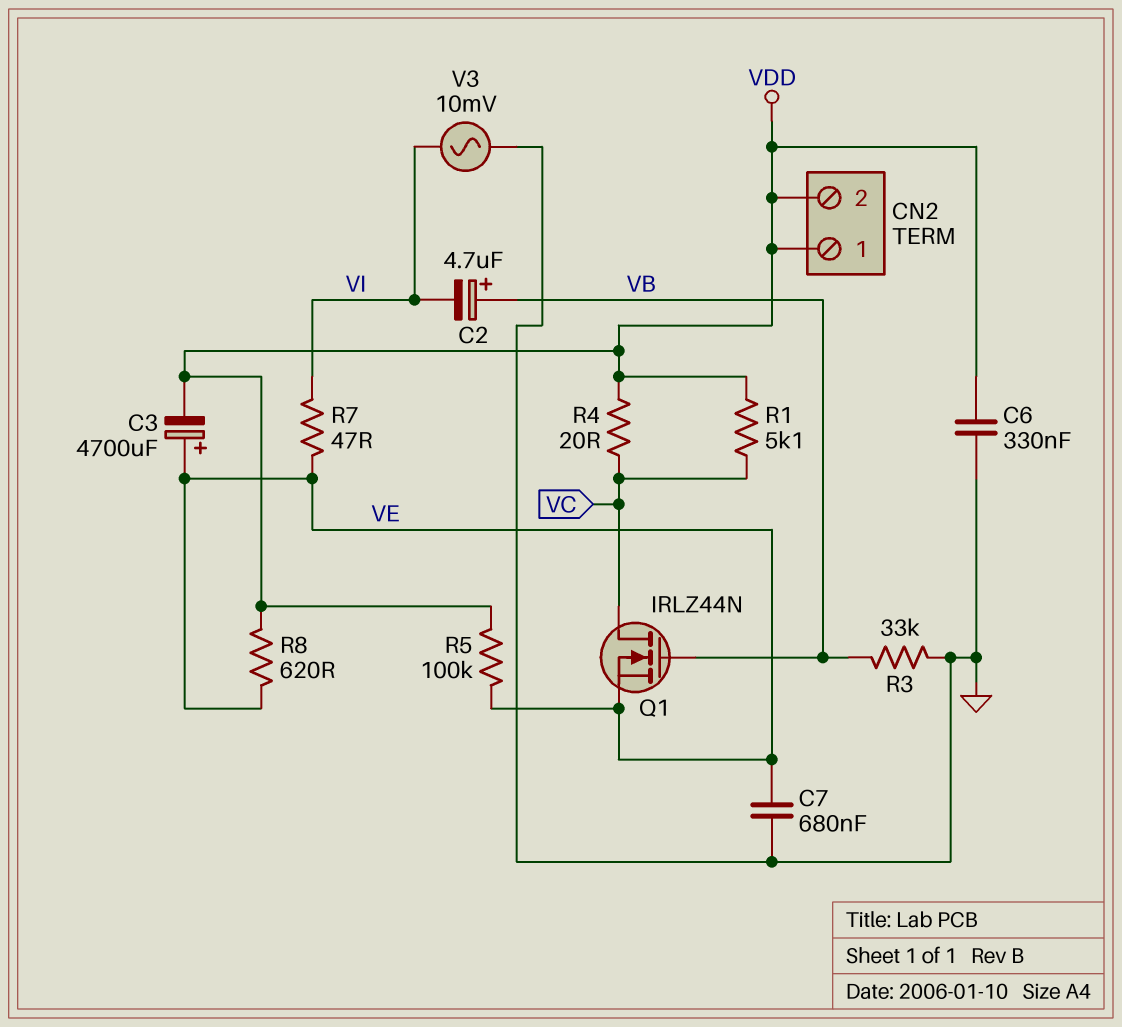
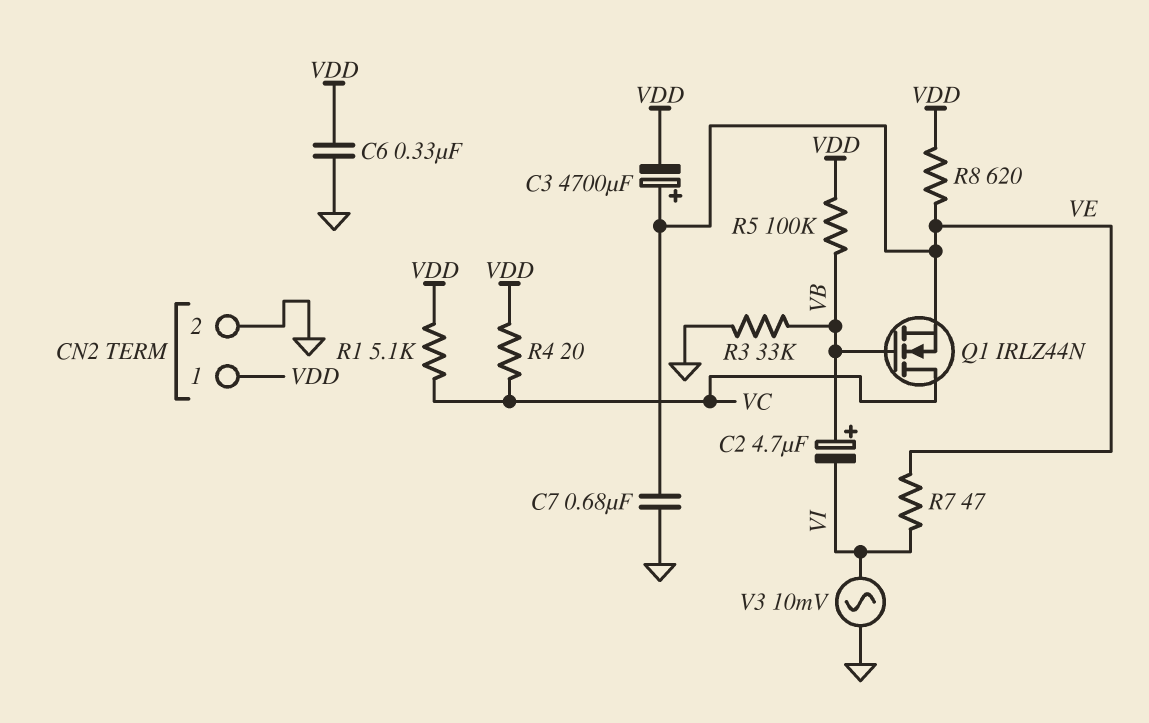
CN2 pin 2: VDD -> GND
R5: 100k (VDD, VE) -> 100k (VB, VDD)

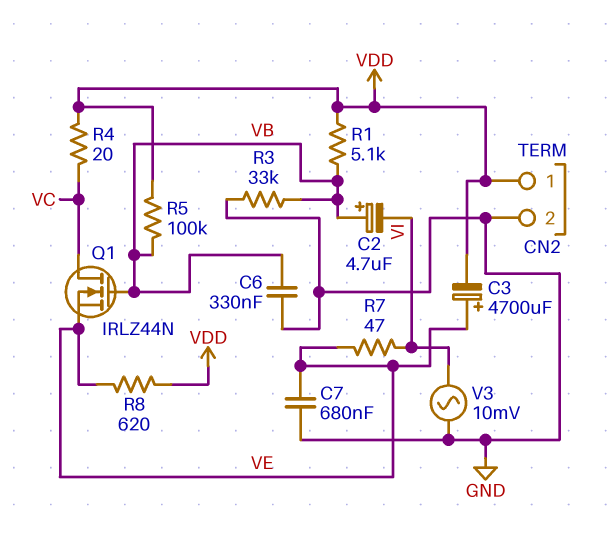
C6: 330nF (GND, VDD) -> 330nF (GND, VB)
R1: 5.1k (VC, VDD) -> 5.1k (VB, VDD)

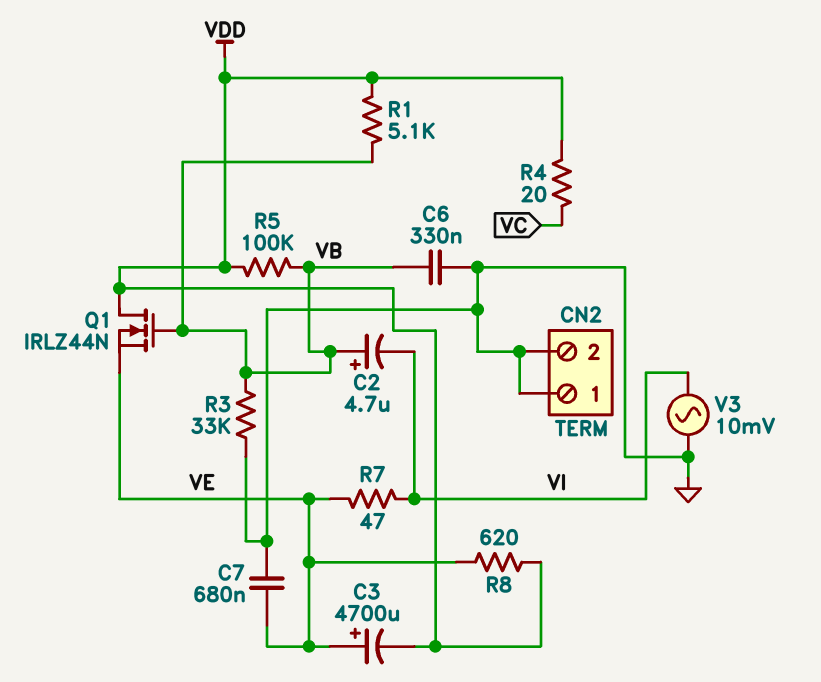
CN2 pin 1: VDD -> GND
Q1: NMOS IRLZ44N (G VB, D VC, S VE) -> NMOS IRLZ44N (G VB, D VDD, S VE)

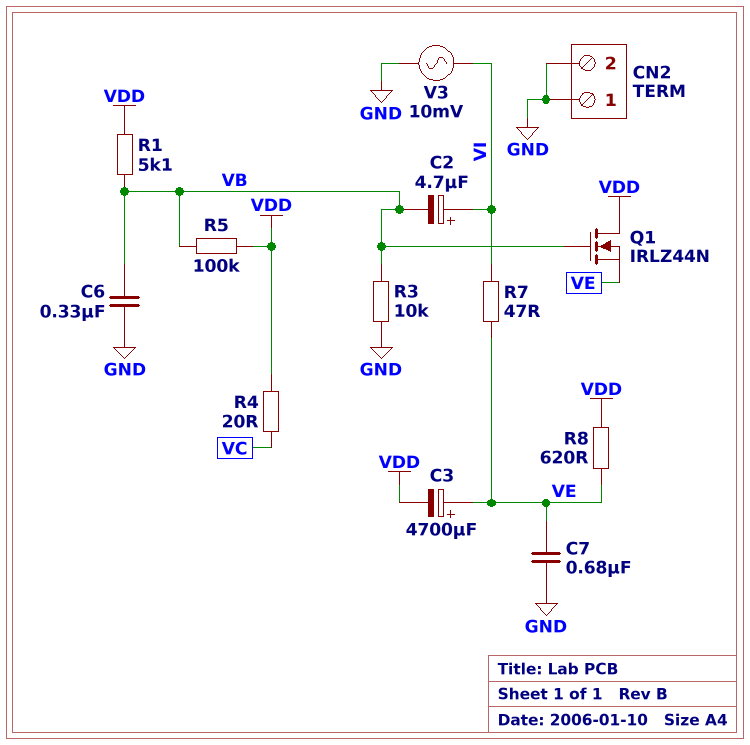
C2: 4.7uF (plus VB, minus VI) -> 4.7uF (plus VI, minus VB)
R3: 33k (GND, VB) -> 10k (GND, VB)

